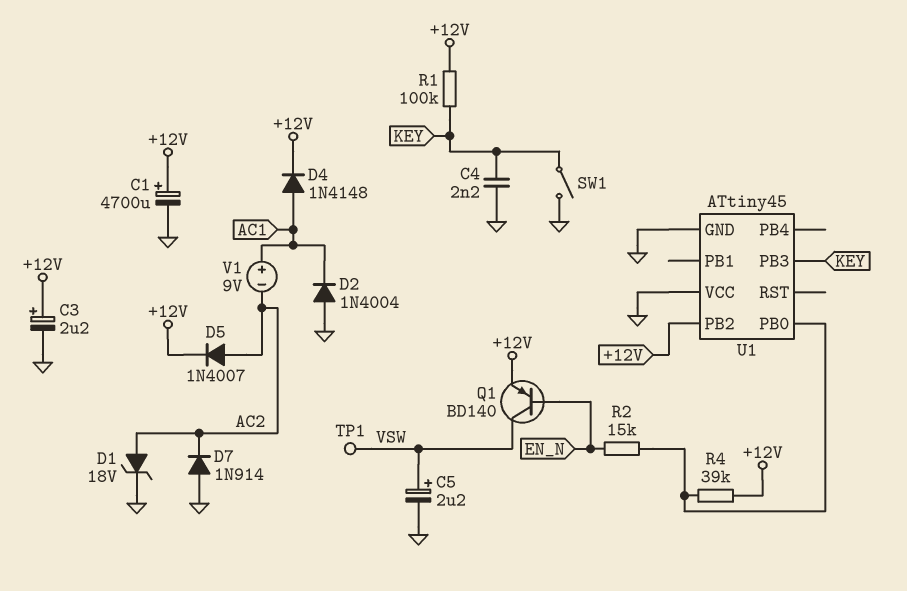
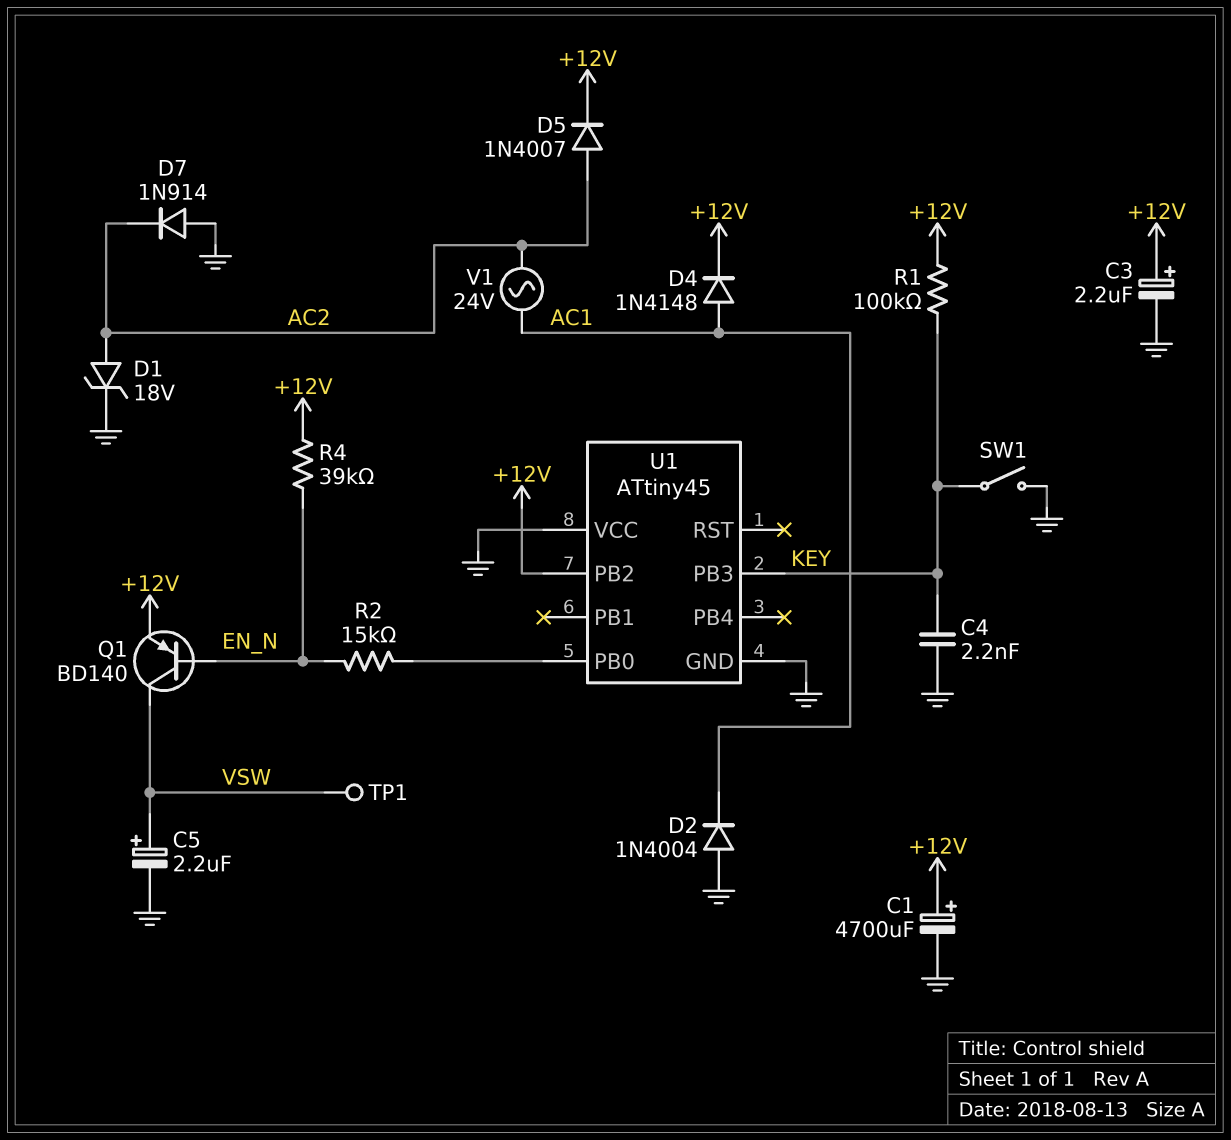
R4: 39k (+12V, U1/PB0) -> 39k (+12V, EN_N)
V1: 9V (plus AC1, minus AC2) -> AC 24V (AC1, AC2)

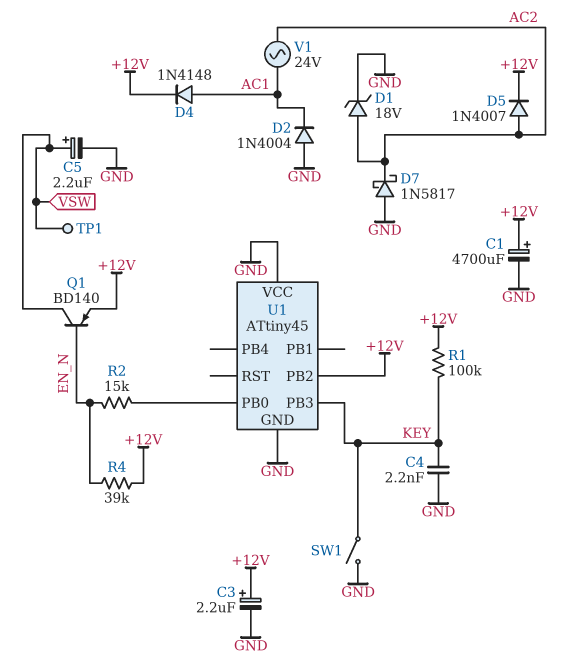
D7: diode 1N914 (A GND, K AC2) -> schottky 1N5817 (A GND, K AC2)

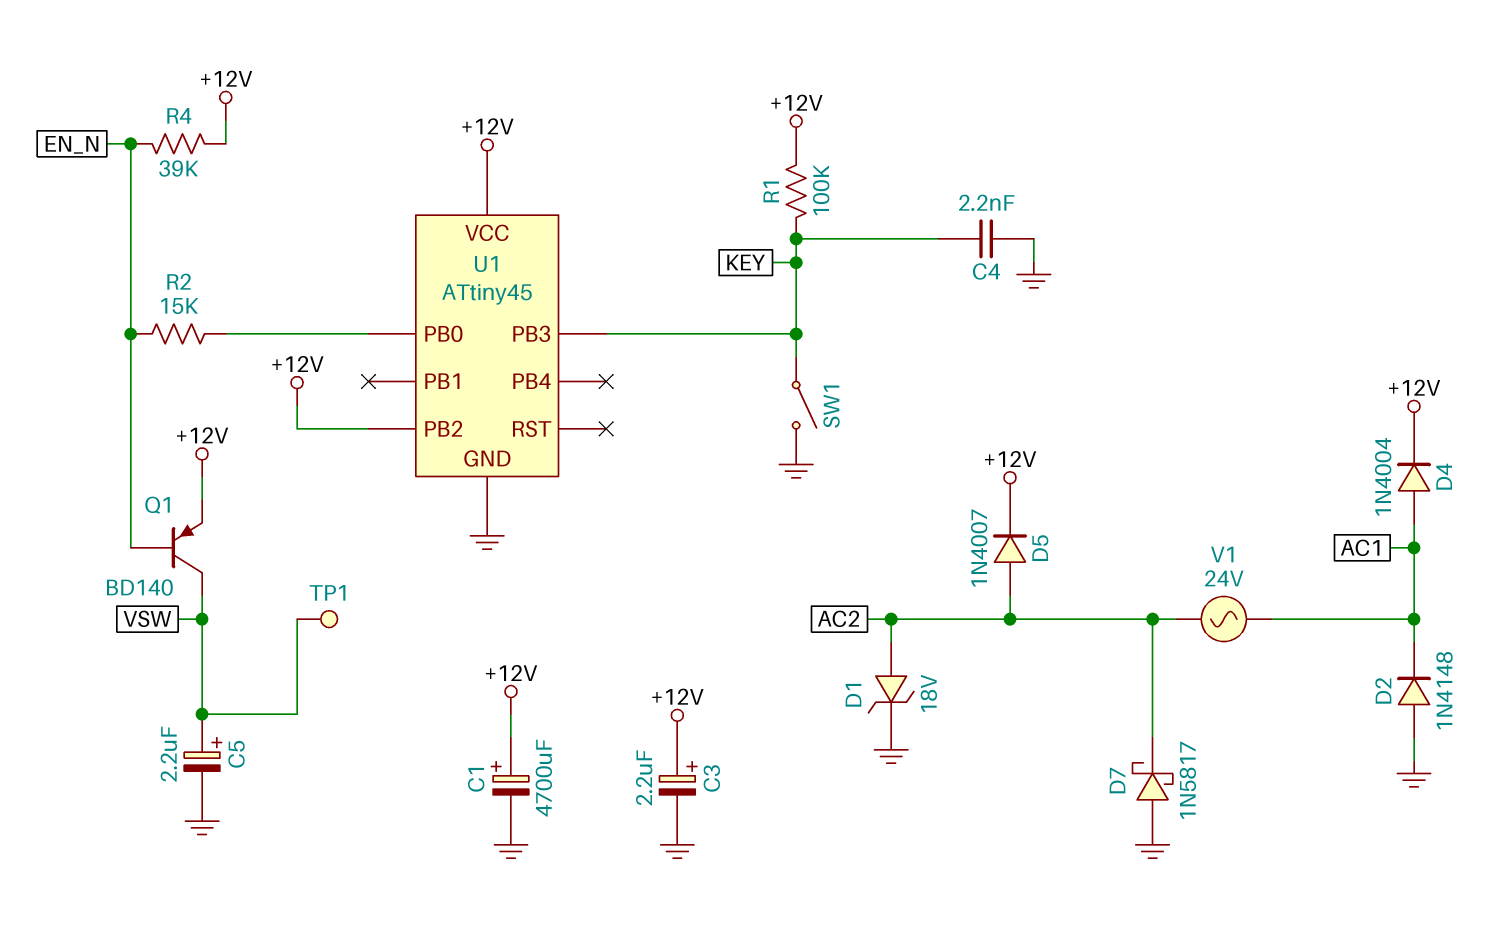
D2: diode 1N4004 (A GND, K AC1) -> diode 1N4148 (A GND, K AC1)
D4: diode 1N4148 (A AC1, K +12V) -> diode 1N4004 (A AC1, K +12V)
U1 pin VCC: GND -> +12V

